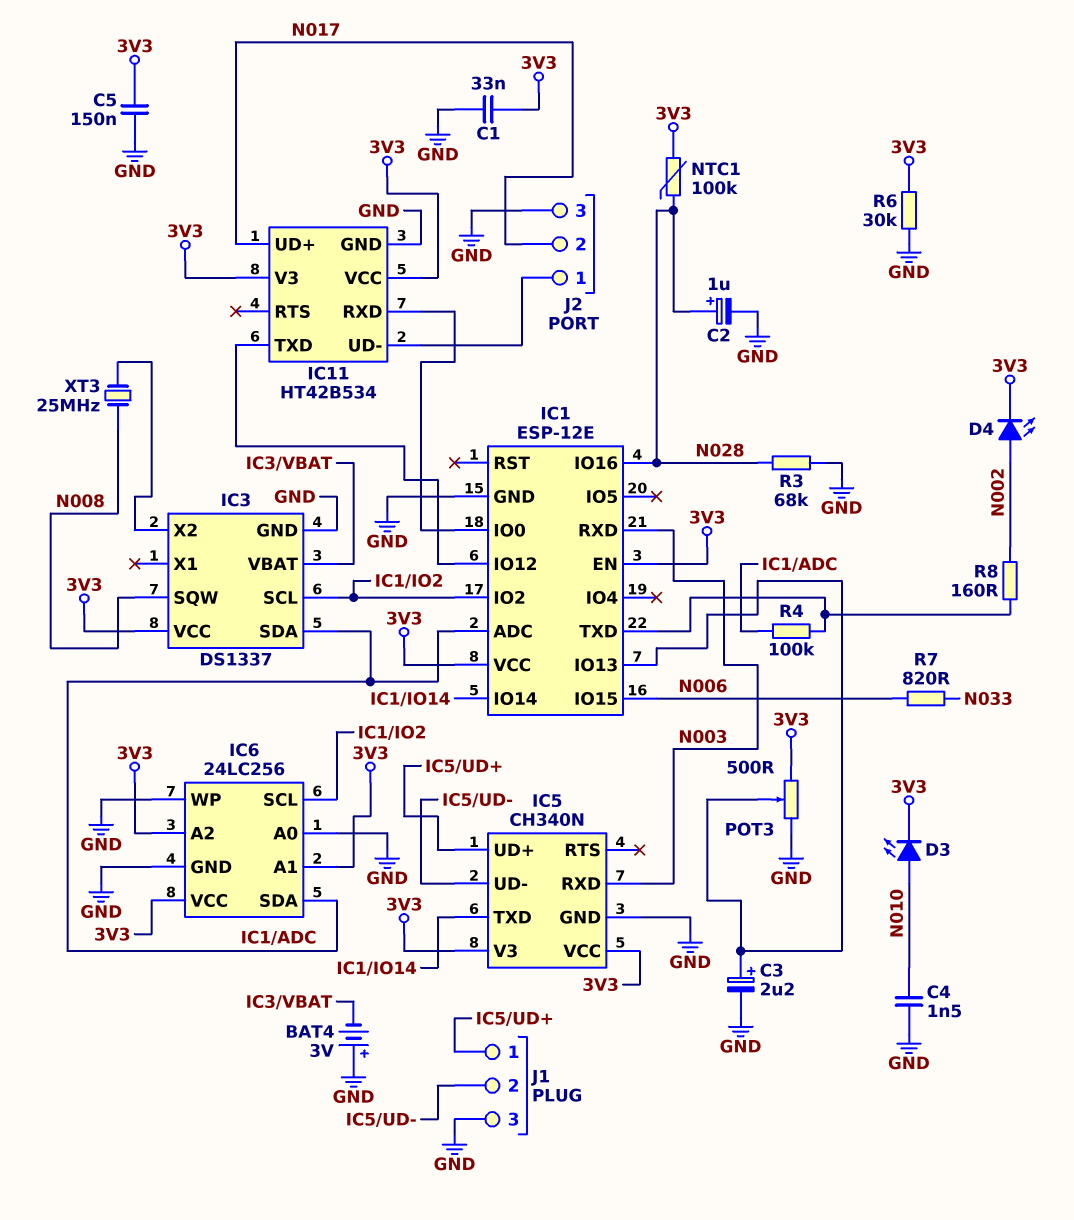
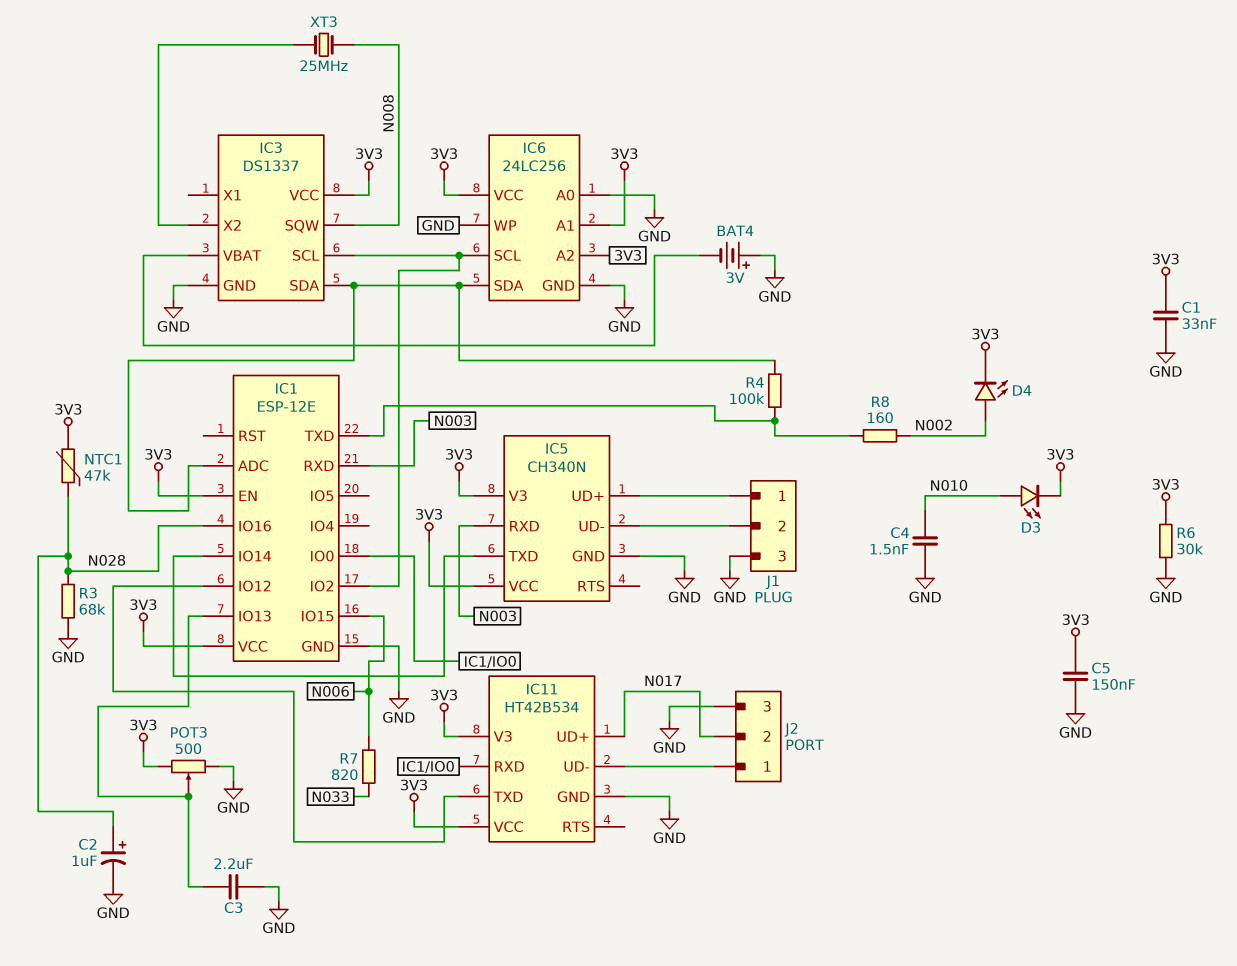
C3: 2.2uF (plus IC1/IO13, minus GND) -> 2.2uF (GND, IC1/IO13)
NTC1: 100k (3V3, N028) -> 47k (3V3, N028)

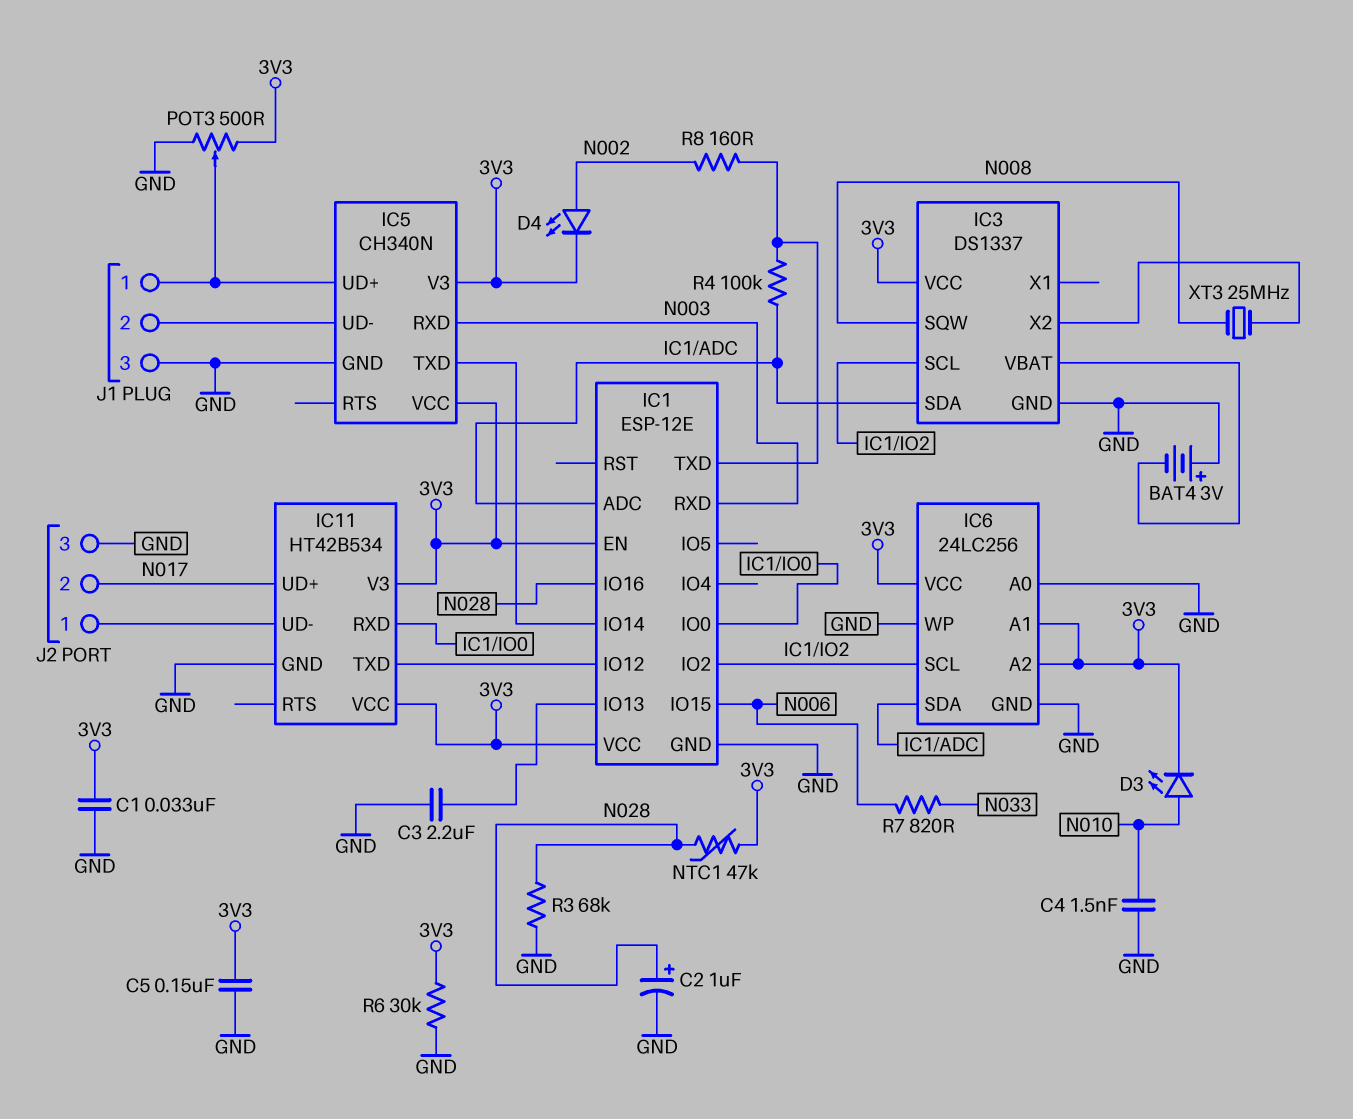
POT3: 500 (3V3, GND, wiper IC1/IO13) -> 500 (3V3, GND, wiper IC5/UD+)

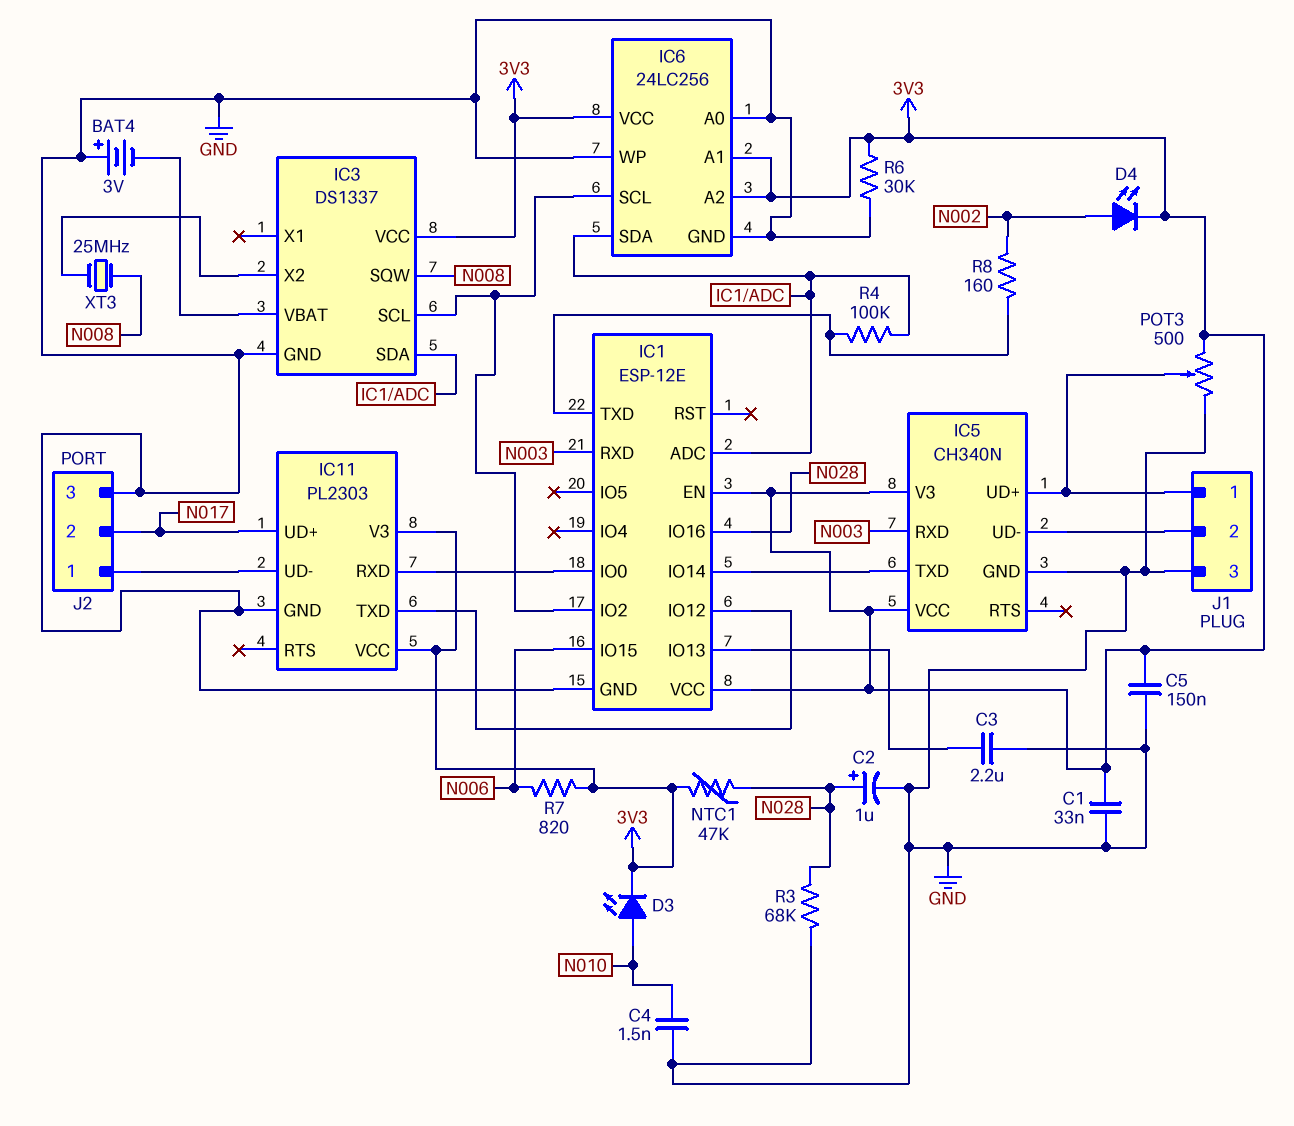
IC11: HT42B534 -> PL2303
R7: 820 (N006, N033) -> 820 (3V3, N006)

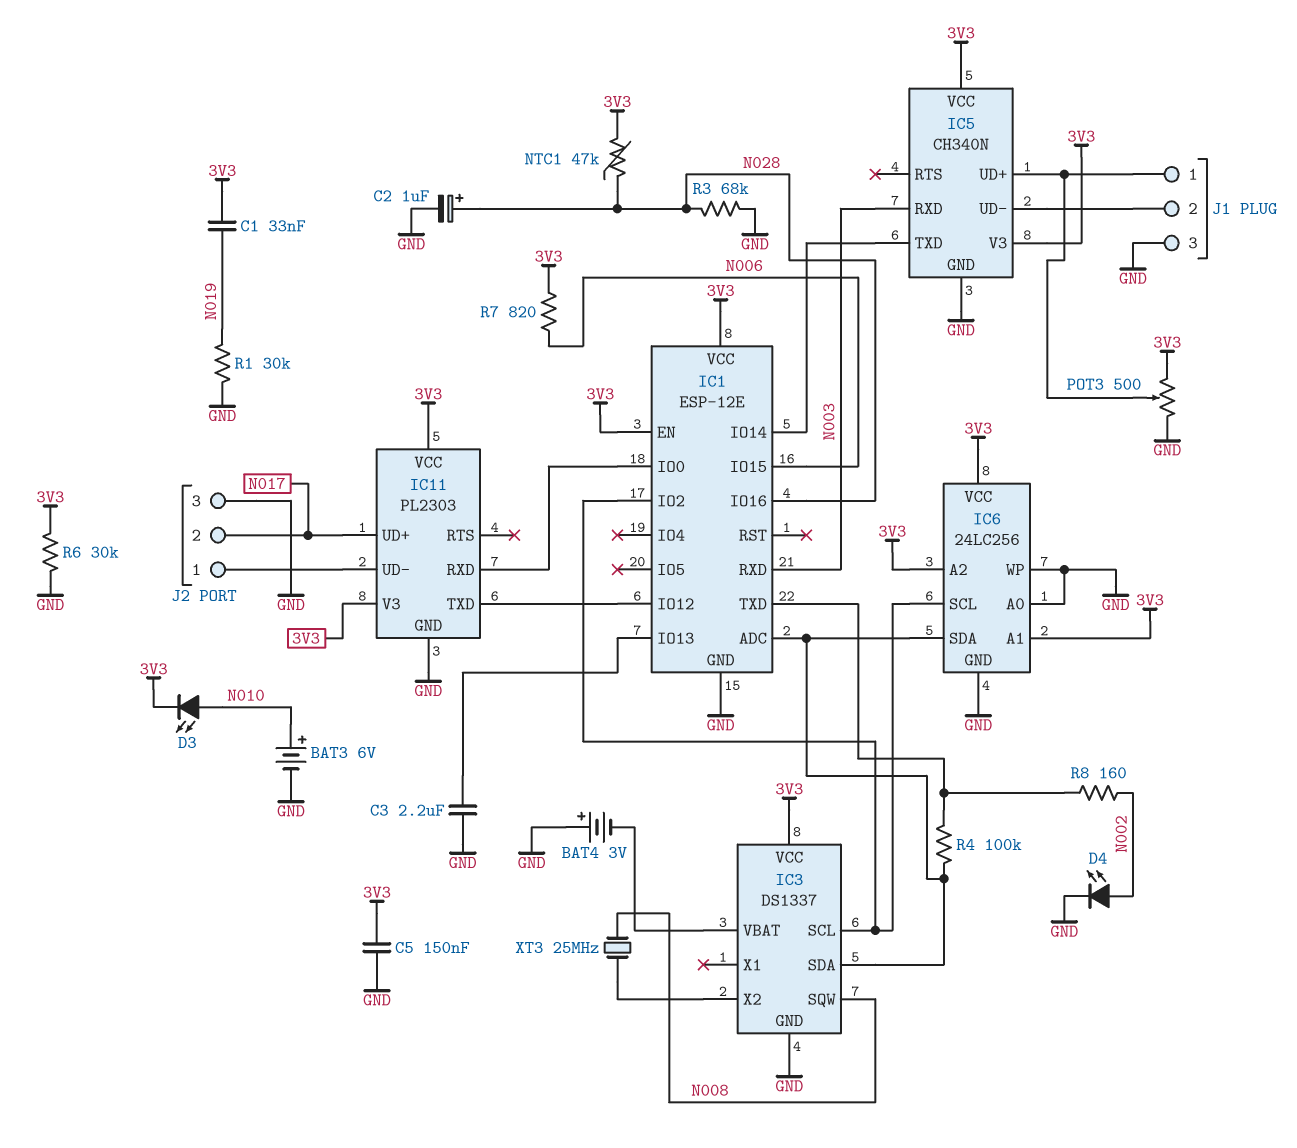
BAT3: none -> 6V (plus N010, minus GND)
C1: 33nF (3V3, GND) -> 33nF (3V3, N019)
C4: 1.5nF (GND, N010) -> none
D4: LED (A N002, K 3V3) -> LED (A N002, K GND)
R1: none -> 30k (GND, N019)

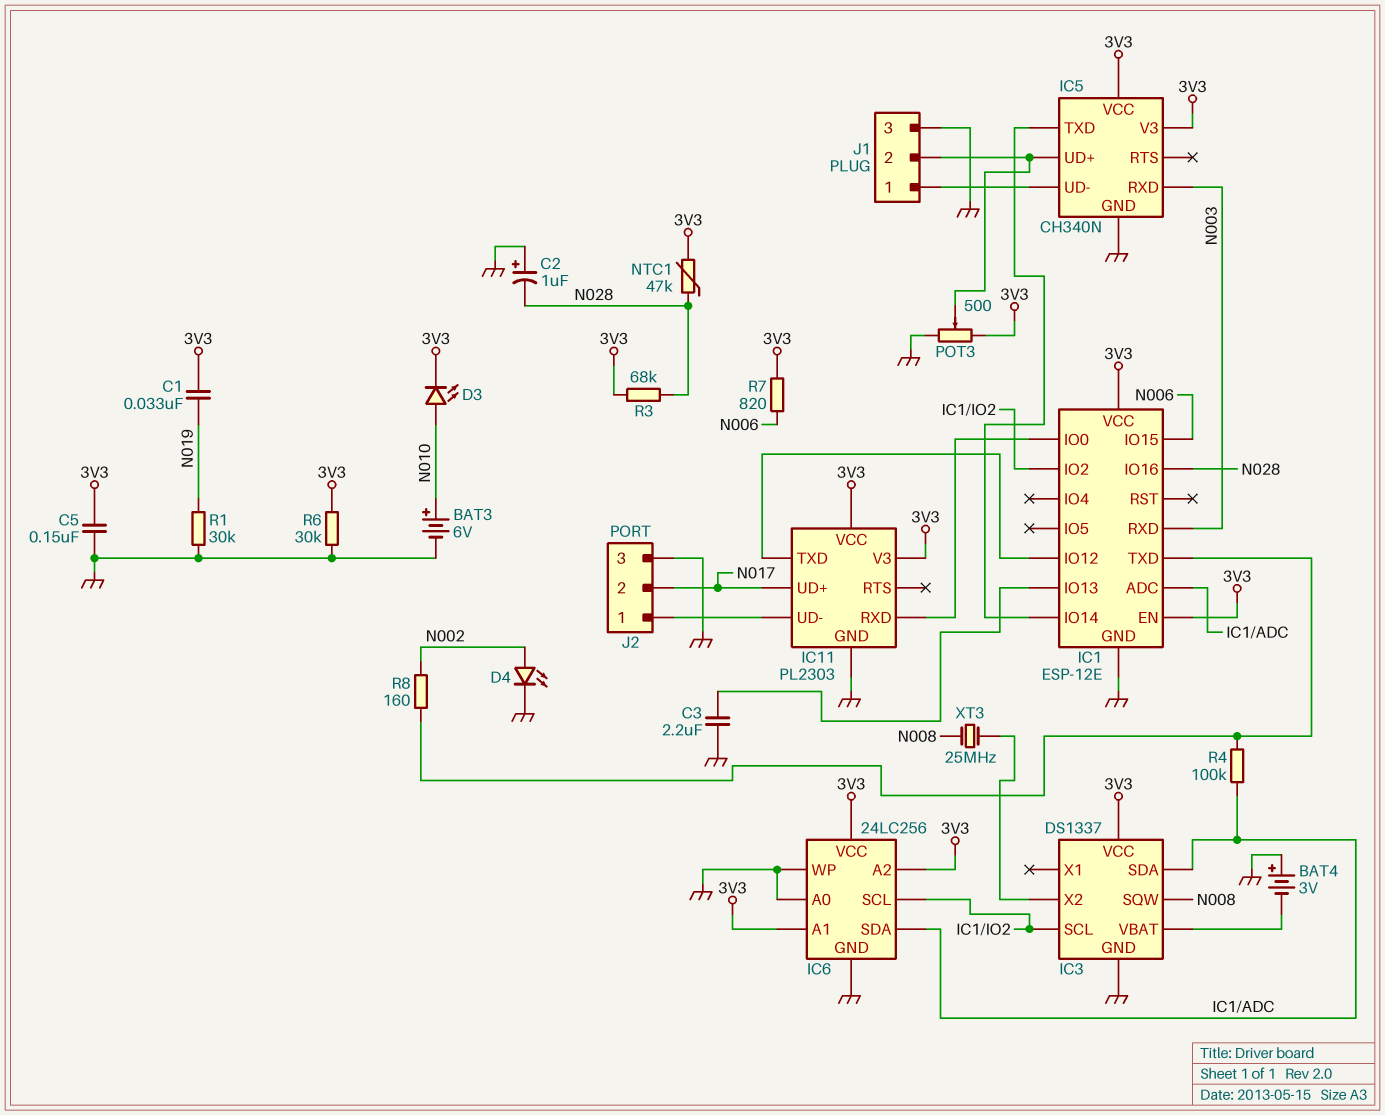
C2: 1uF (plus N028, minus GND) -> 1uF (plus GND, minus N028)
J1 pin 1: IC5/UD+ -> IC5/UD-
J1 pin 2: IC5/UD- -> IC5/UD+
R3: 68k (GND, N028) -> 68k (3V3, N028)

